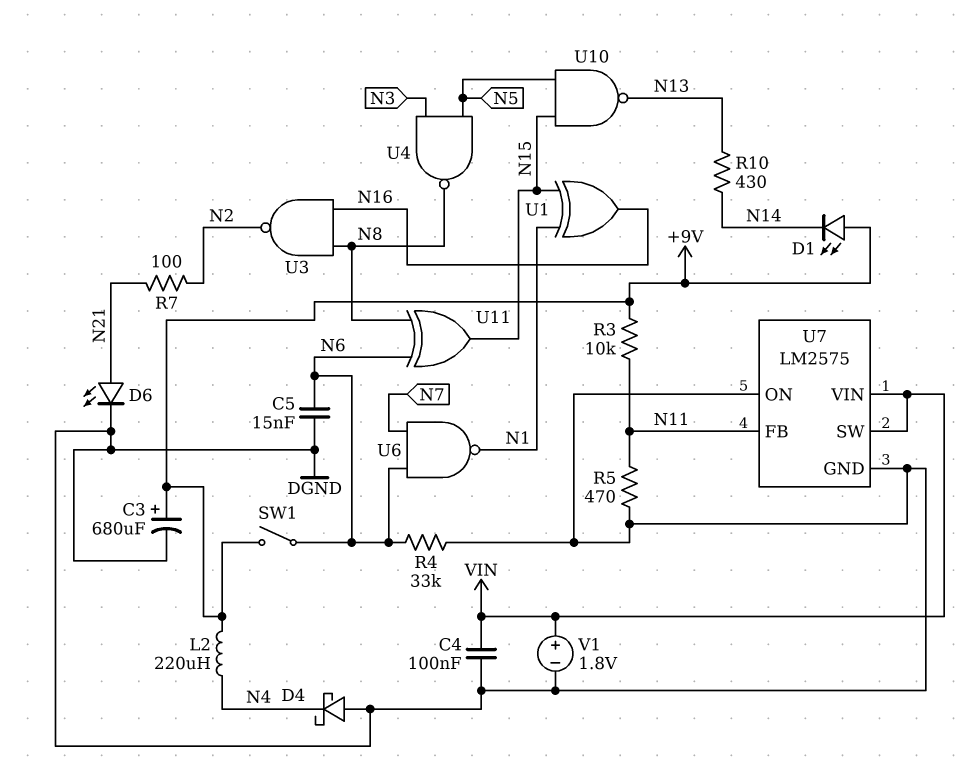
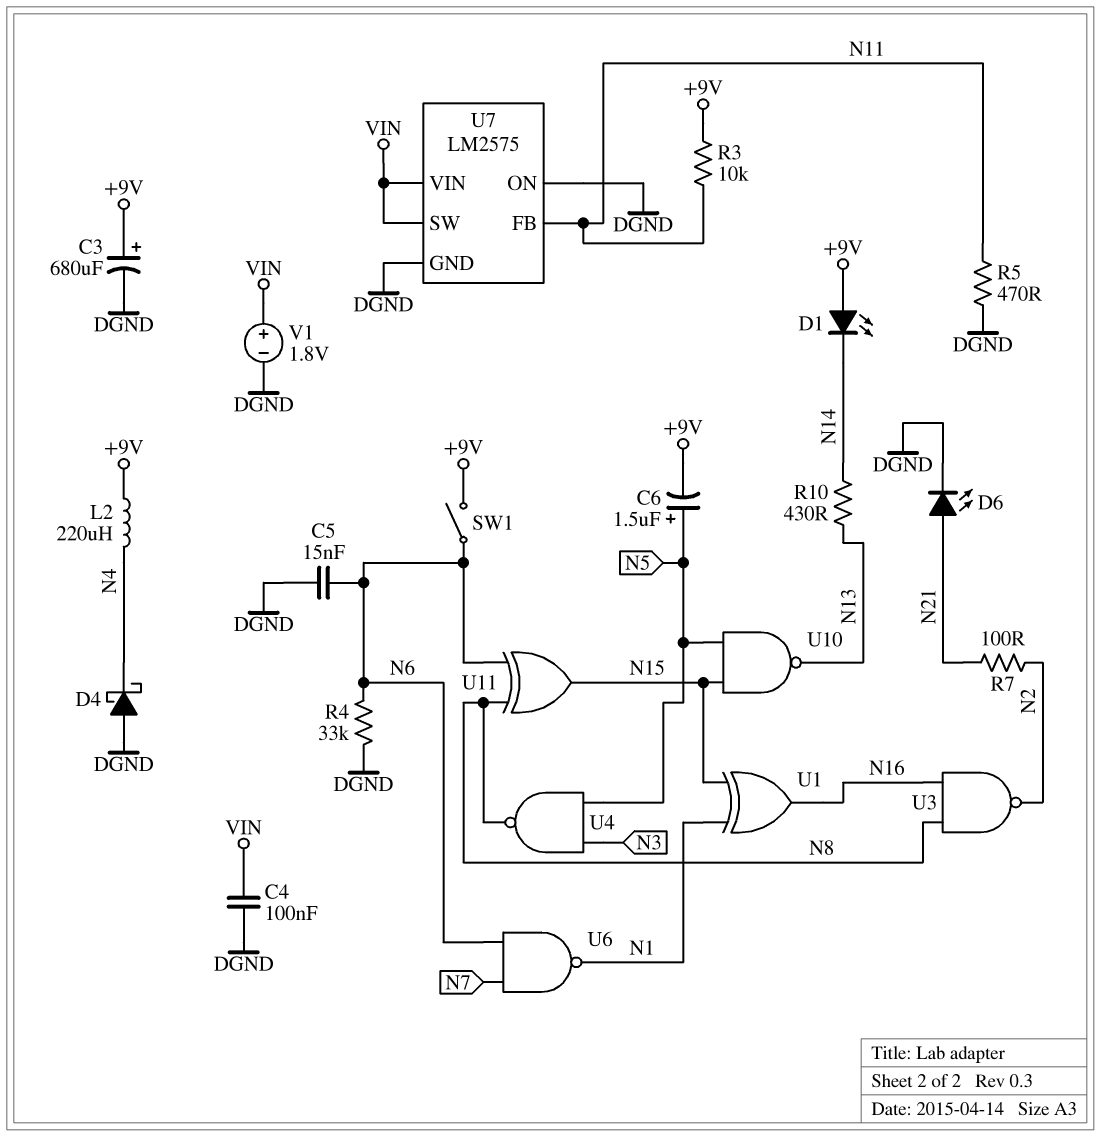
C6: none -> 1.5uF (plus N5, minus +9V)

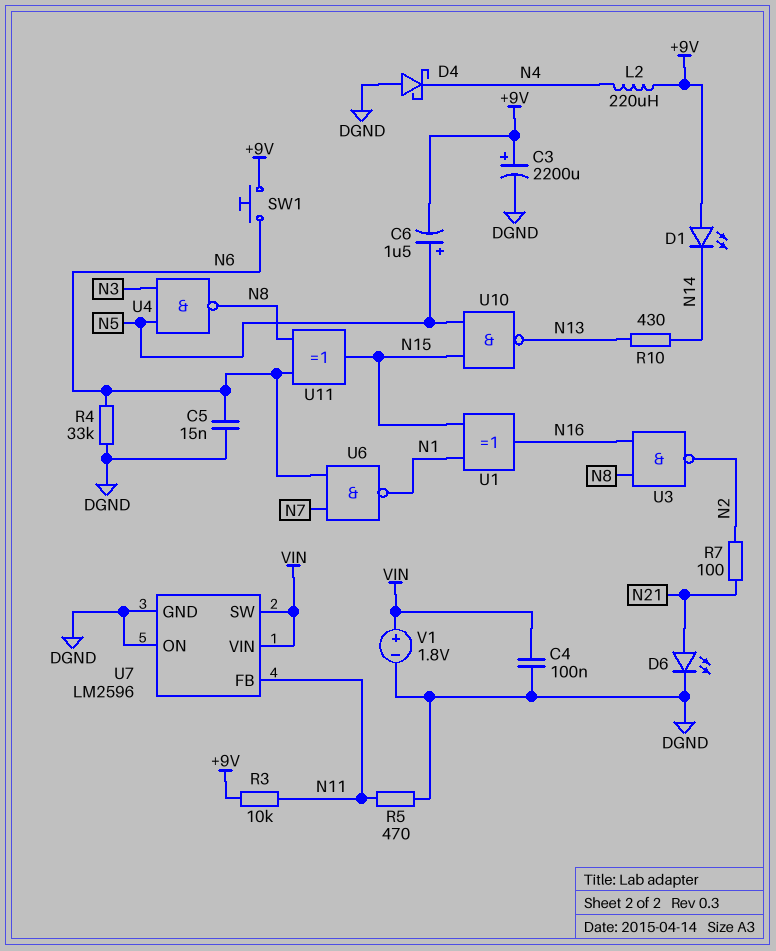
C3: 680uF (plus +9V, minus DGND) -> 2200uF (plus +9V, minus DGND)
SW1: switch (+9V, N6) -> button (+9V, N6)
U7: LM2575 -> LM2596

